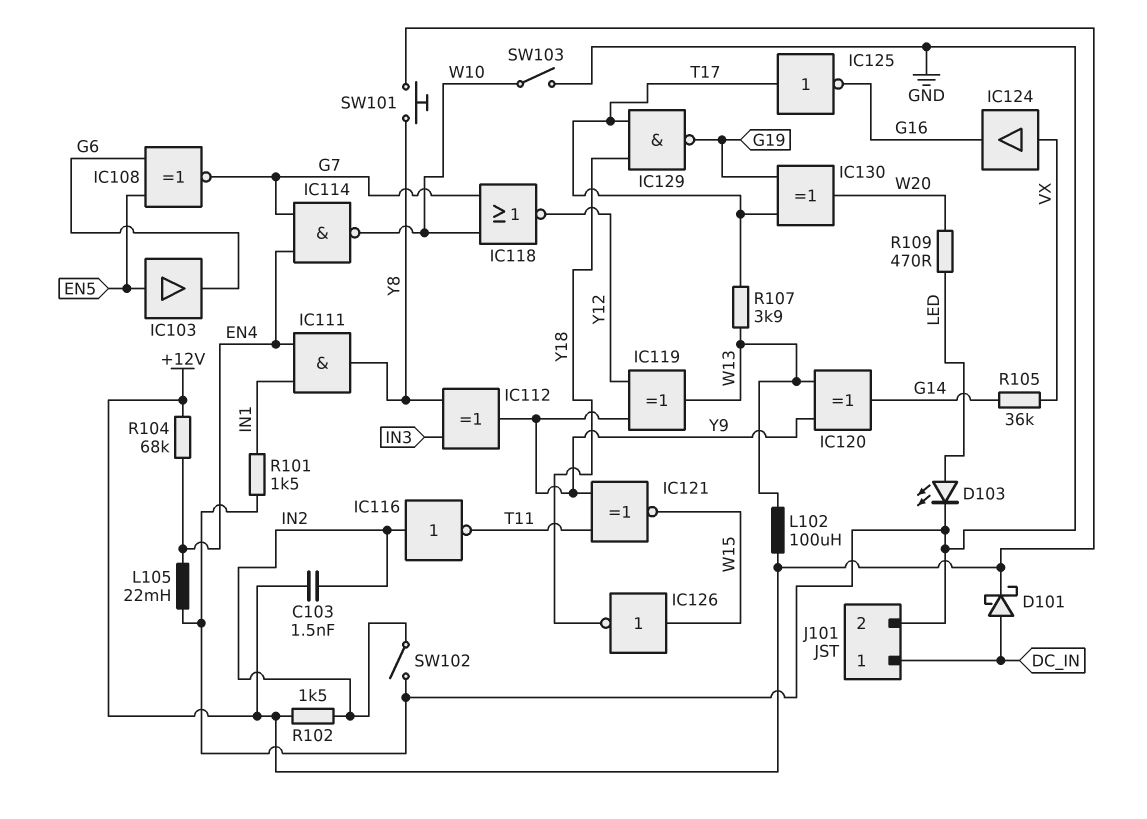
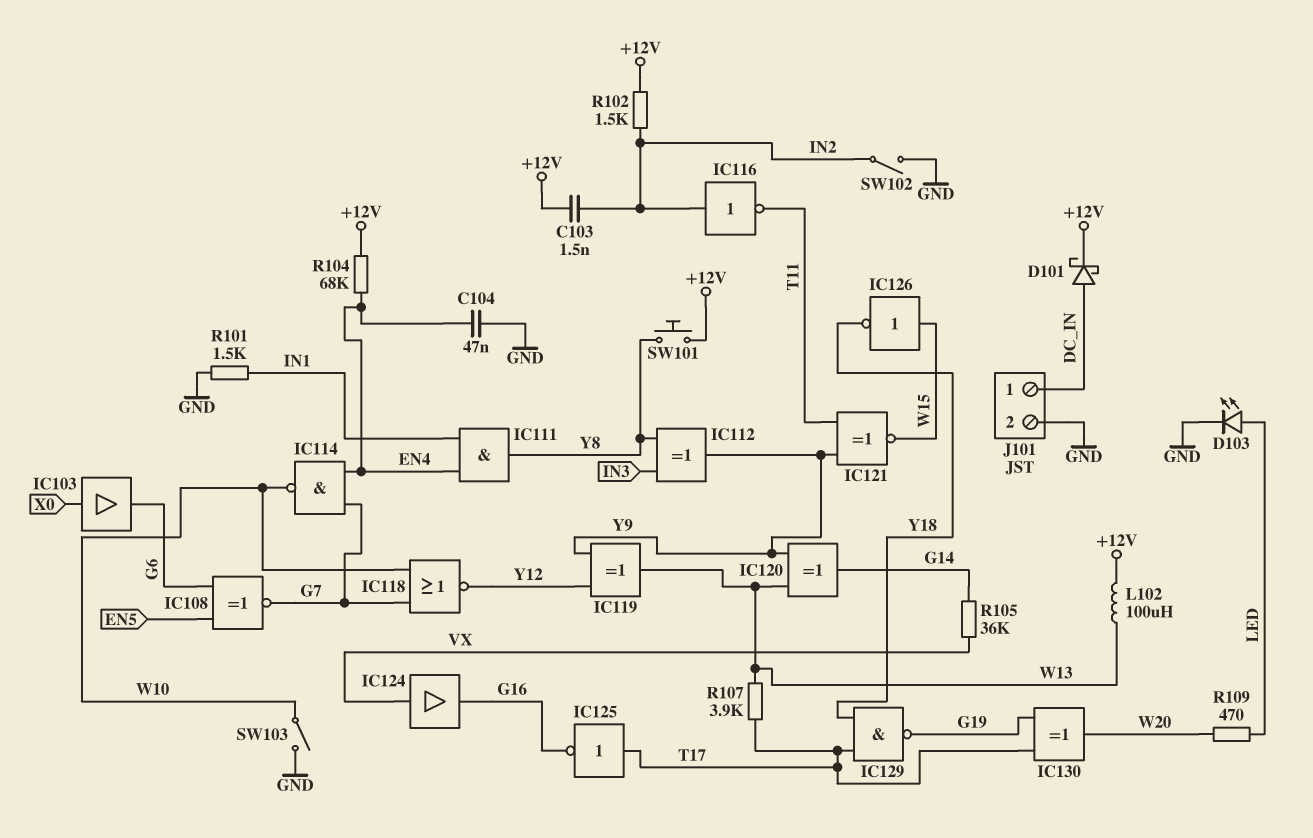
C104: none -> 47nF (EN4, GND)
IC103: buffer (in EN5, out G6) -> buffer (in X0, out G6)
L105: 22mH (EN4, GND) -> none

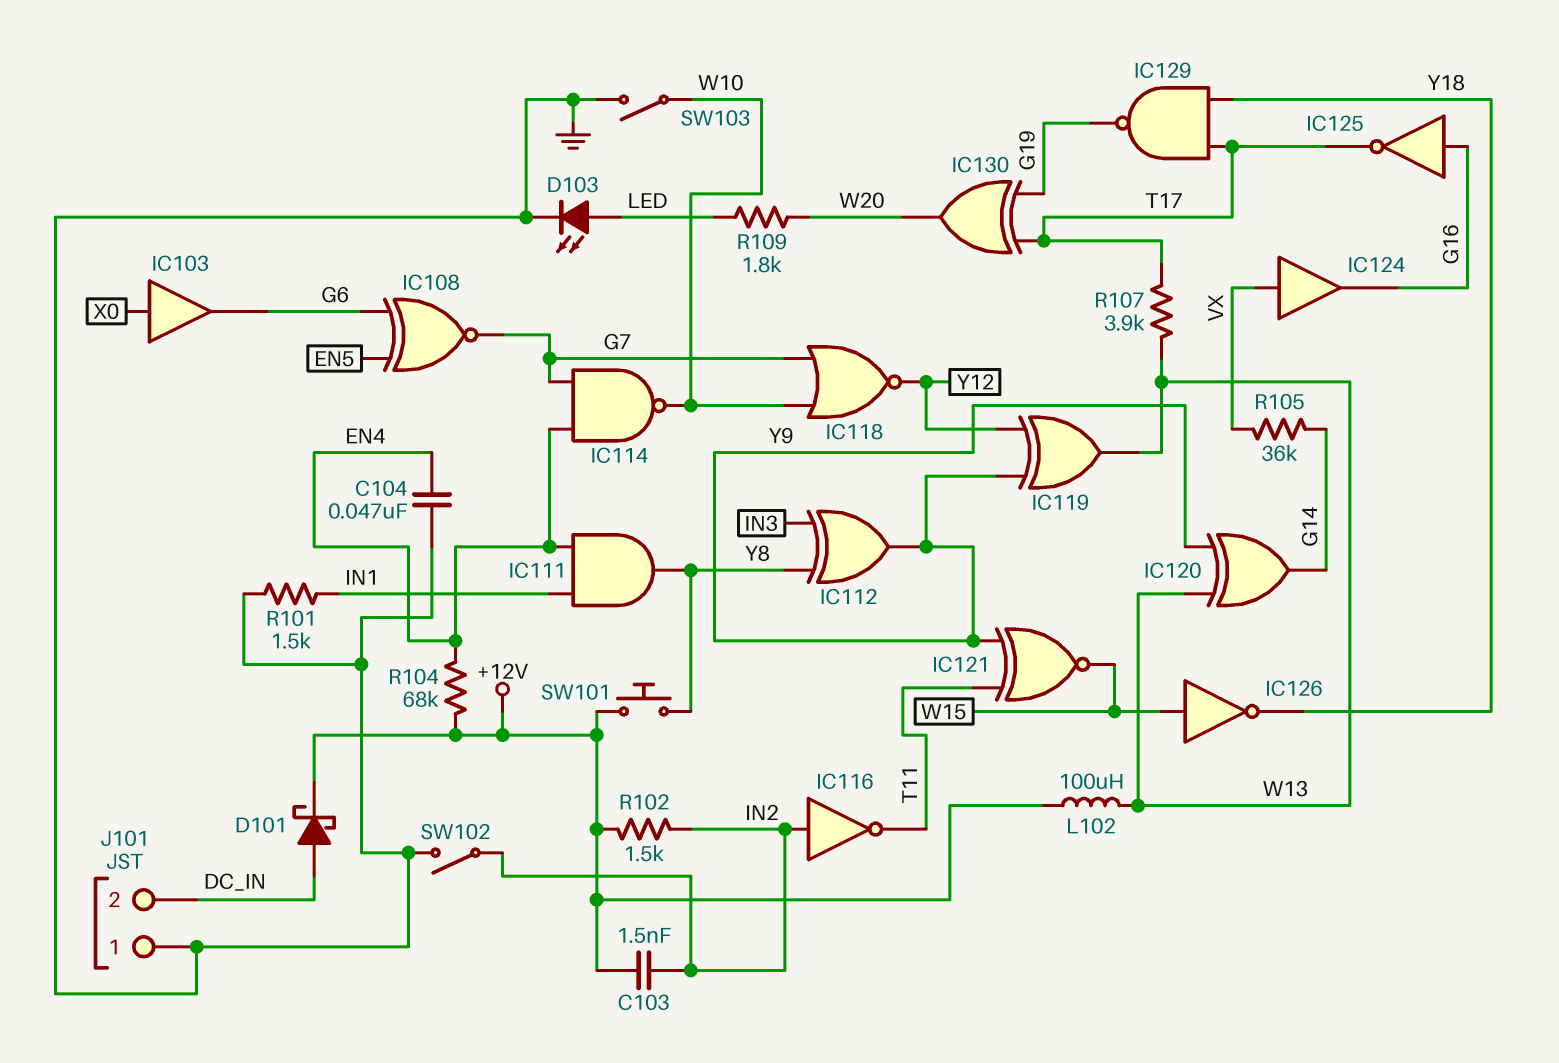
IC125: NOT (in T17, out G16) -> NOT (in G16, out T17)
J101 pin 1: DC_IN -> GND
J101 pin 2: GND -> DC_IN
R109: 470 (LED, W20) -> 1.8k (LED, W20)

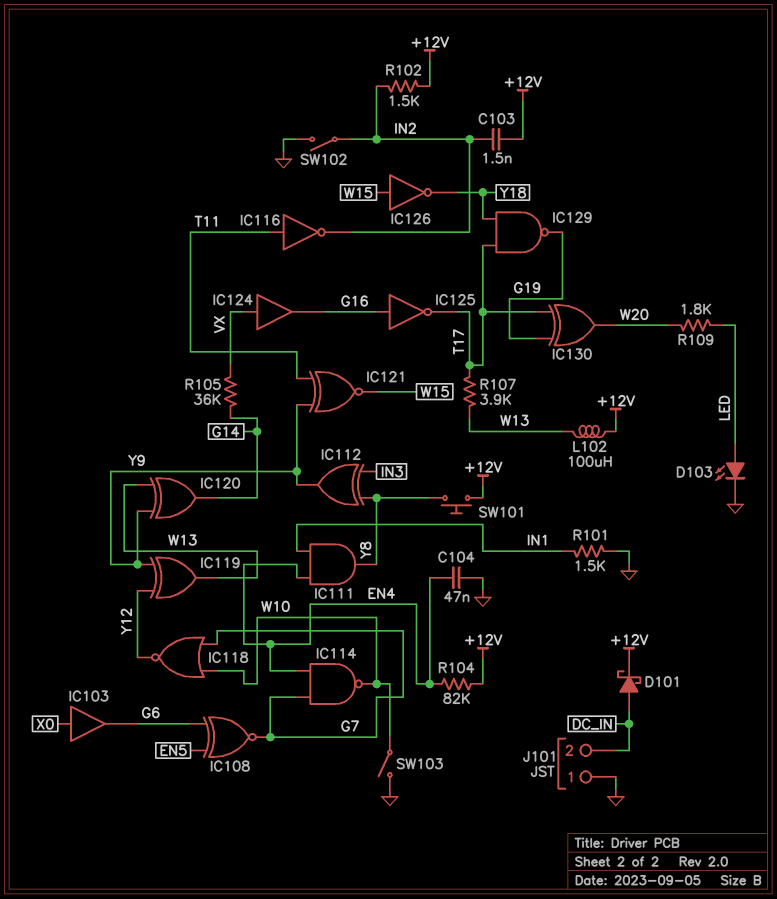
IC116: NOT (in IN2, out T11) -> NOT (in T11, out IN2)
R104: 68k (+12V, EN4) -> 82k (+12V, EN4)

